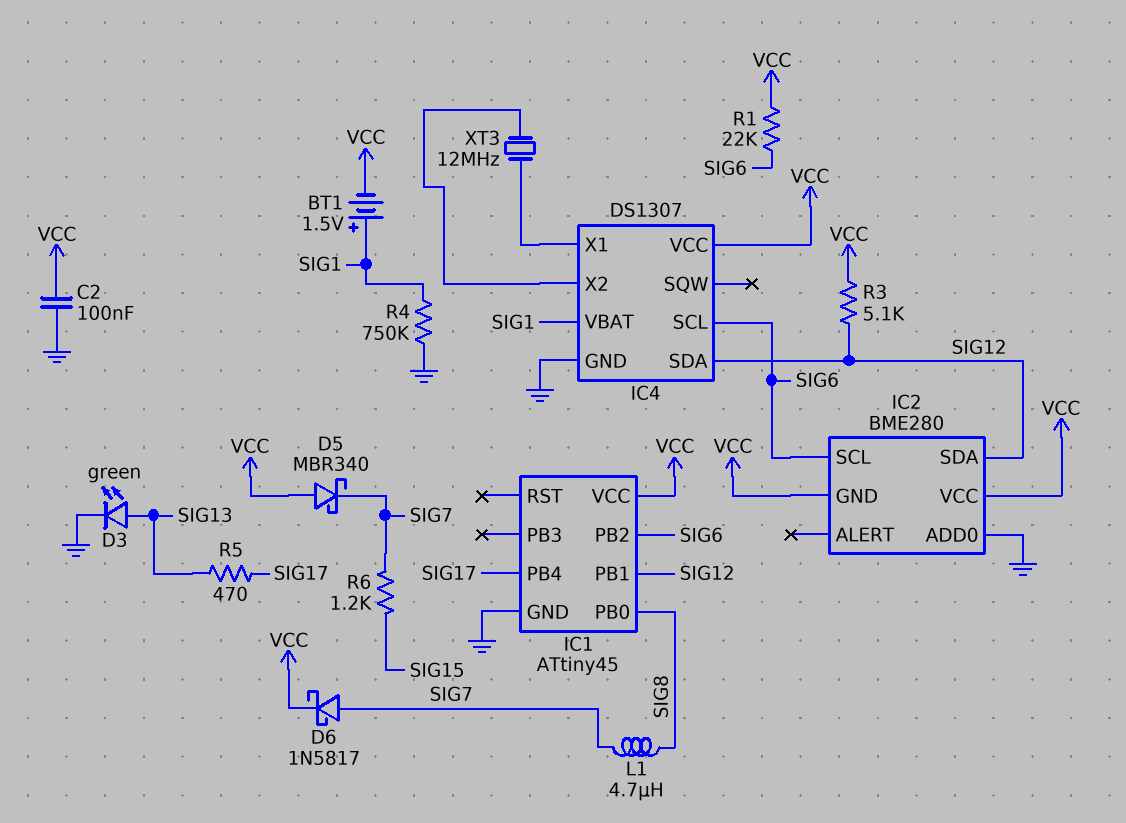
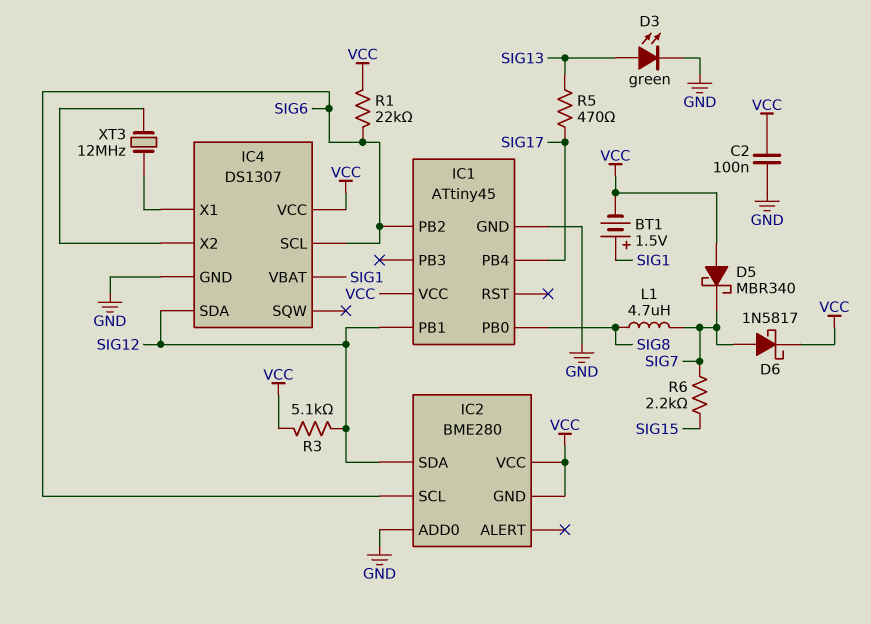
R4: 750k (GND, SIG1) -> none
R6: 1.2k (SIG7, SIG15) -> 2.2k (SIG7, SIG15)

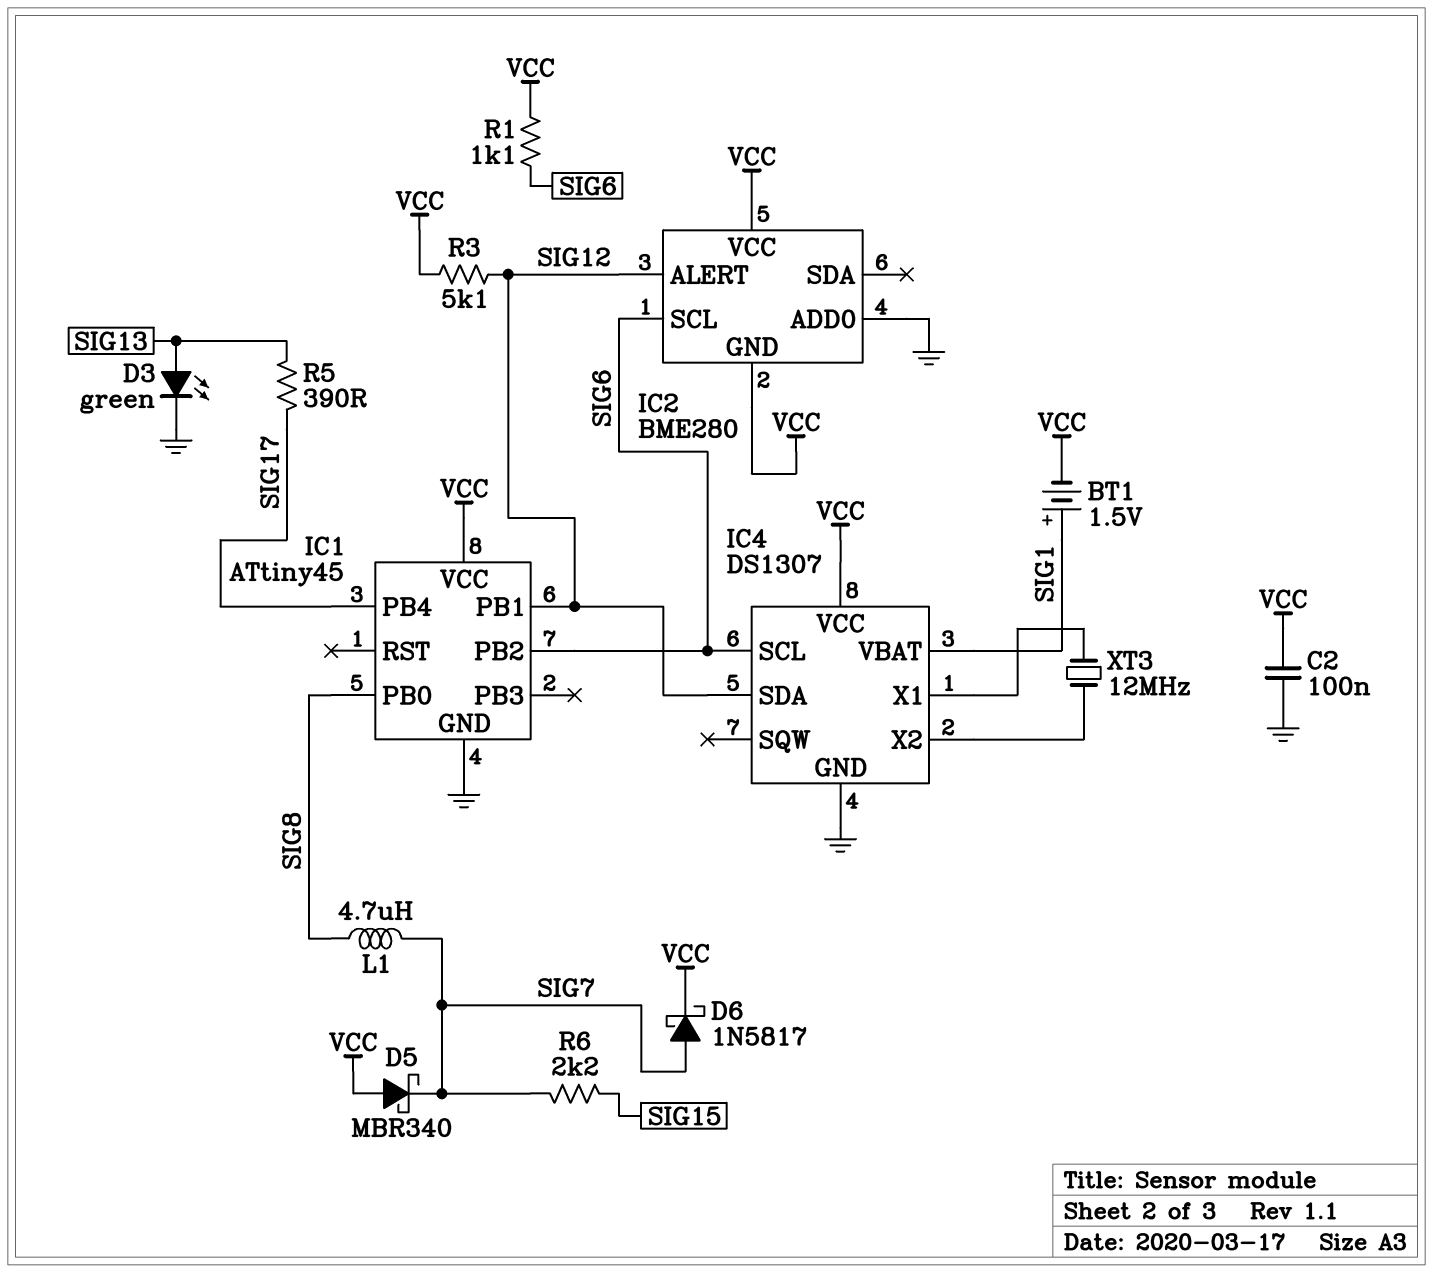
IC2 pin ALERT: none -> SIG12
IC2 pin SDA: SIG12 -> none
R1: 22k (SIG6, VCC) -> 1.1k (SIG6, VCC)
R5: 470 (SIG13, SIG17) -> 390 (SIG13, SIG17)

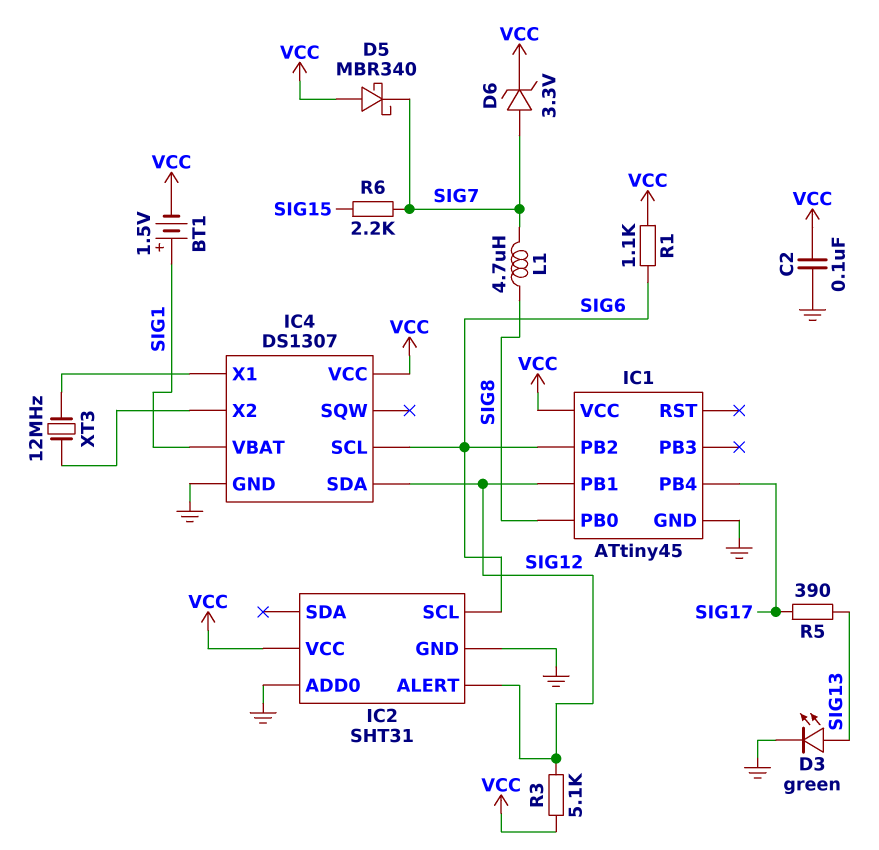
D6: schottky 1N5817 (A SIG7, K VCC) -> zener 3.3V (A SIG7, K VCC)
IC2: BME280 -> SHT31
IC2 pin GND: VCC -> GND

